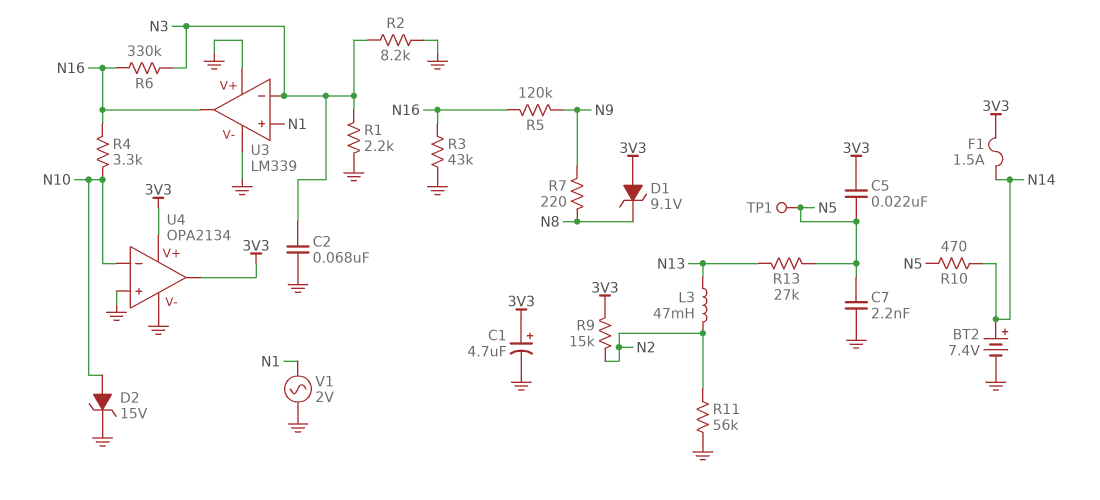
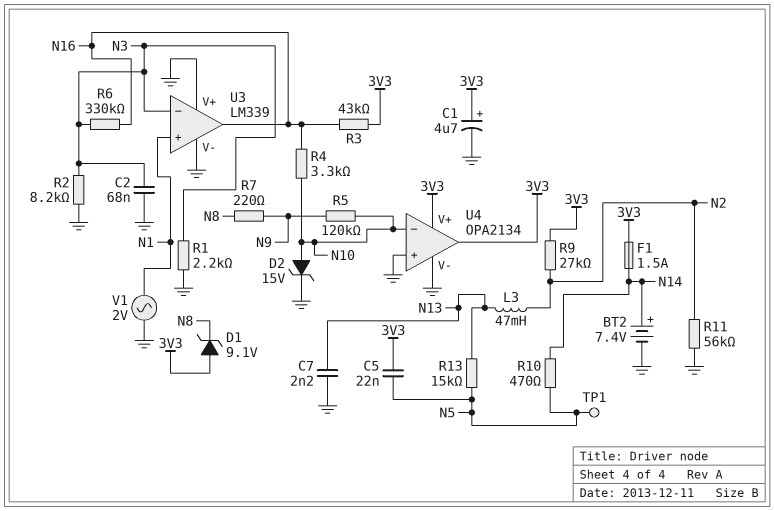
C7: 2.2nF (GND, N5) -> 2.2nF (GND, N13)
R3: 43k (GND, N16) -> 43k (3V3, N16)
R5: 120k (N9, N16) -> 120k (N9, N10)
R9: 15k (3V3, N2) -> 27k (3V3, N2)
R13: 27k (N5, N13) -> 15k (N5, N13)

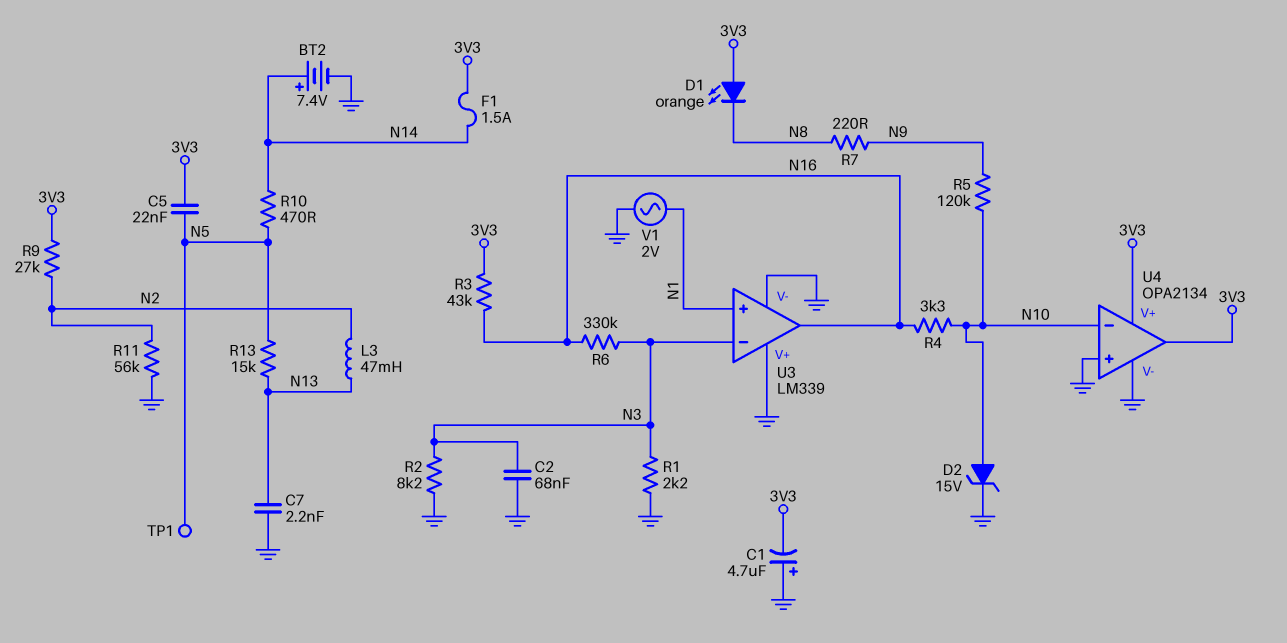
C1: 4.7uF (plus 3V3, minus GND) -> 4.7uF (plus GND, minus 3V3)
D1: zener 9.1V (A 3V3, K N8) -> LED orange (A 3V3, K N8)

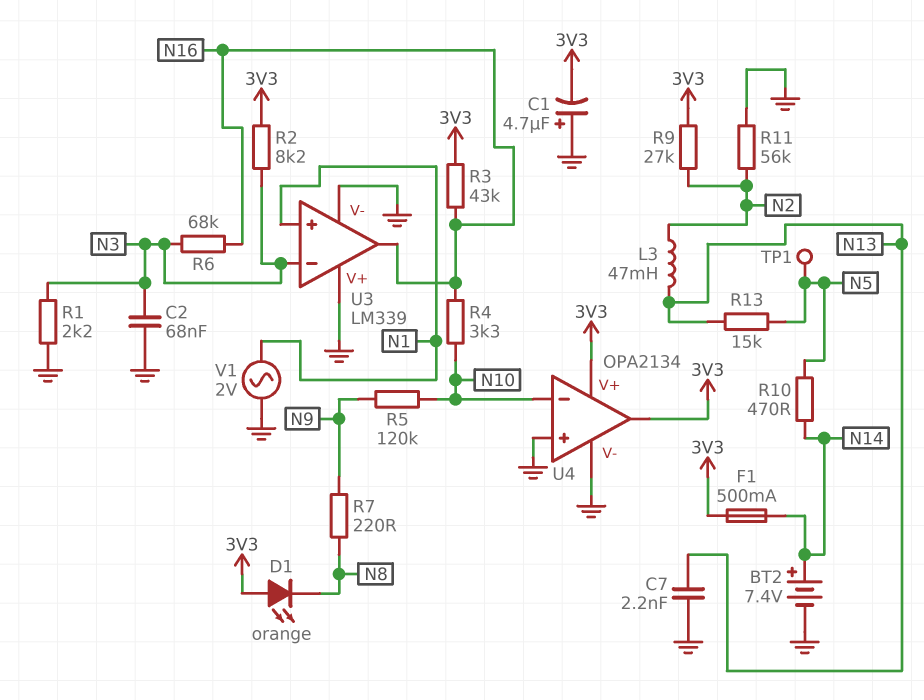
C5: 22nF (3V3, N5) -> none
D2: zener 15V (A N10, K GND) -> none
F1: 1.5A (3V3, N14) -> 500mA (3V3, N14)
R2: 8.2k (GND, N3) -> 8.2k (3V3, N3)
R6: 330k (N3, N16) -> 68k (N3, N16)

